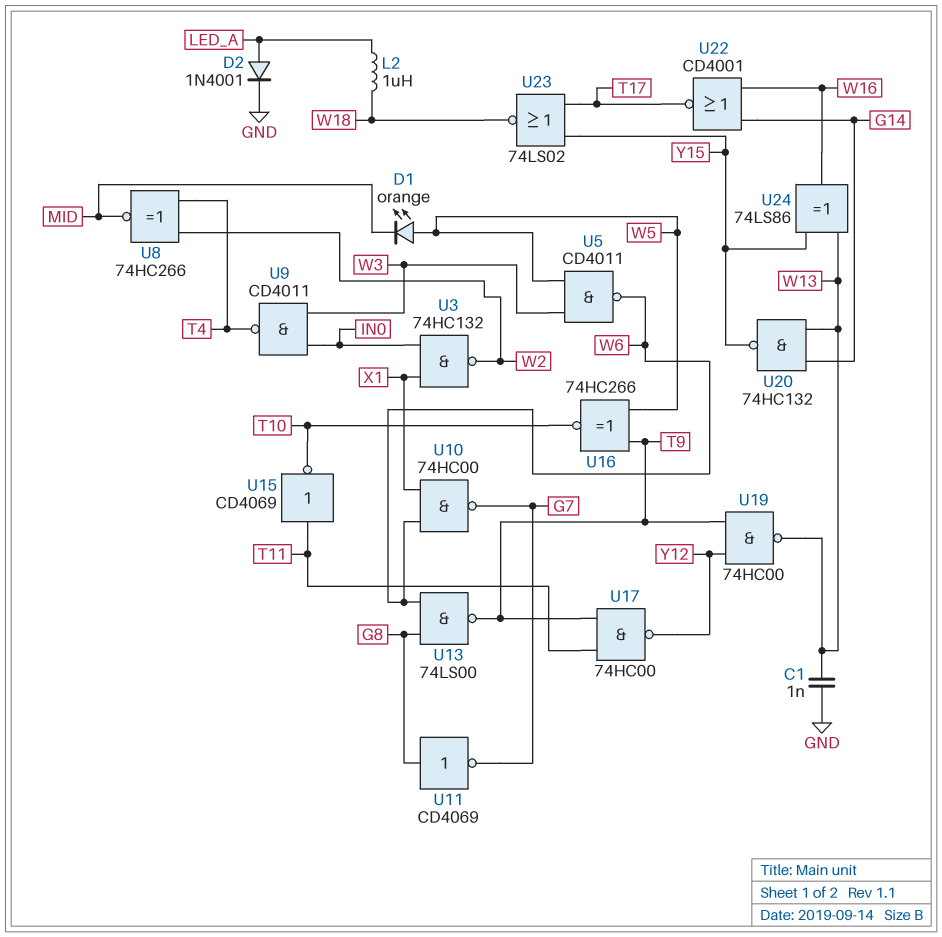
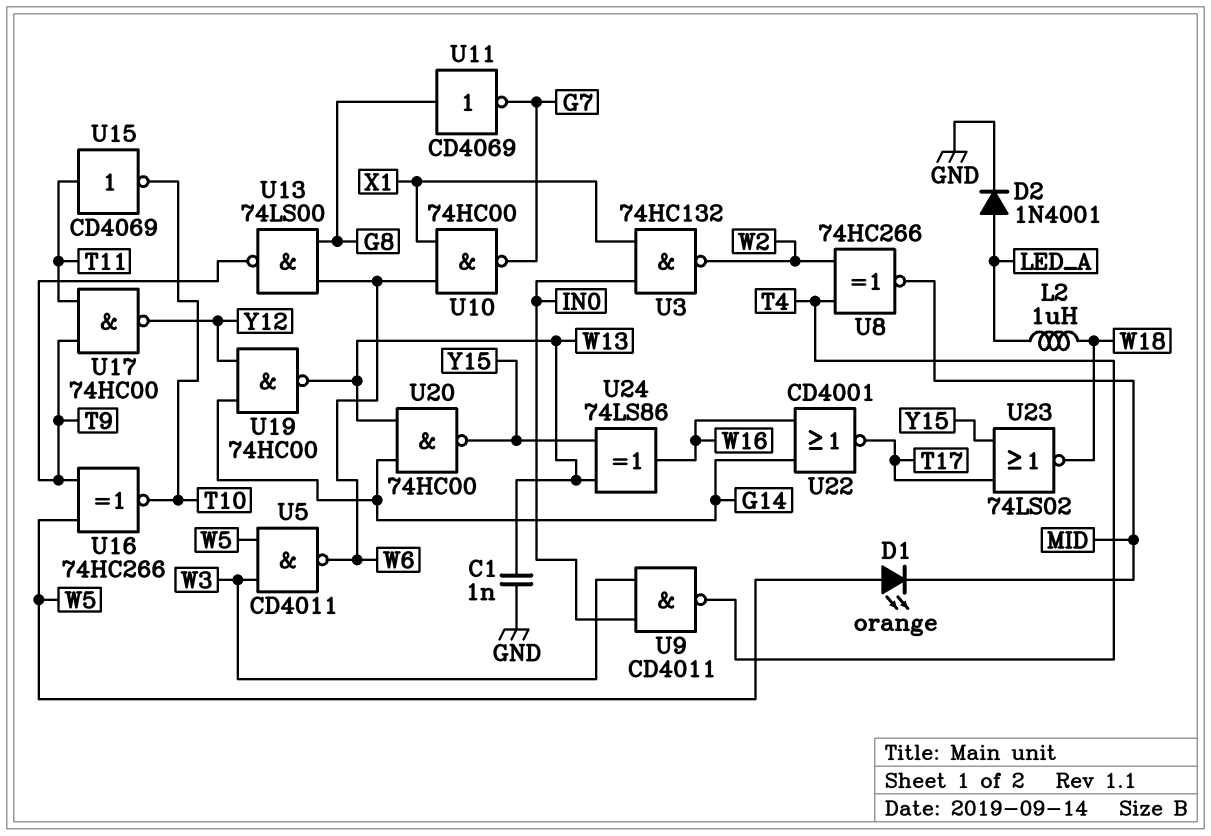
U19: NAND 74HC00 (in T9, in Y12, out W13) -> NAND 74HC00 (in G14, in Y12, out W13)
U20: NAND 74HC132 (in G14, in W13, out Y15) -> NAND 74HC00 (in G14, in W13, out Y15)

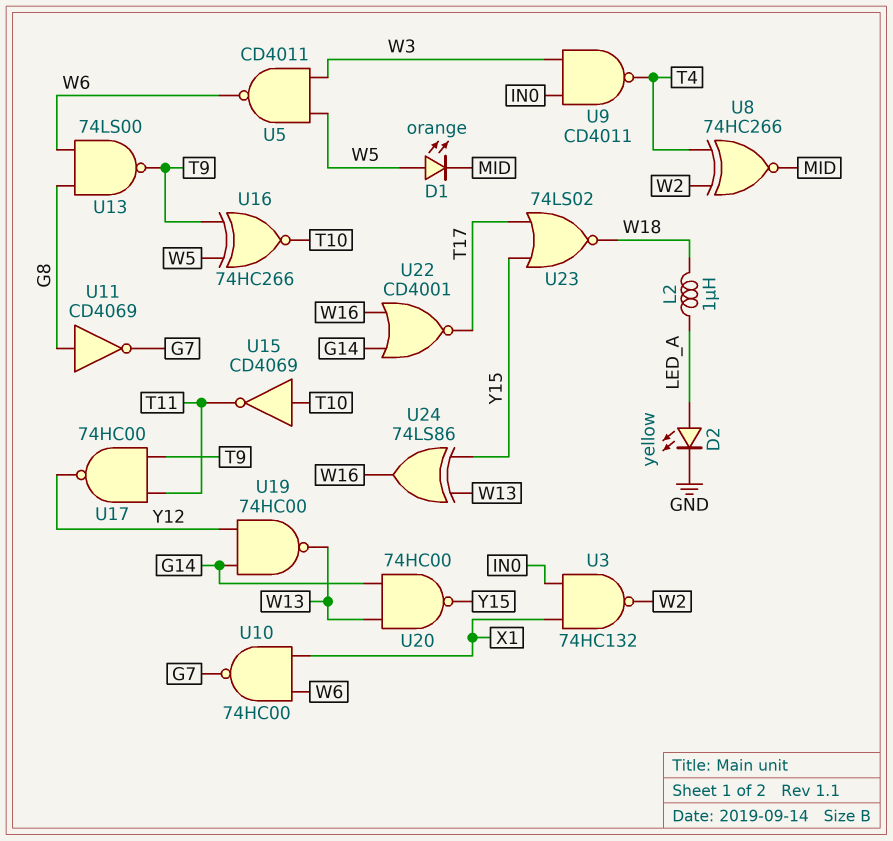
C1: 1nF (GND, W13) -> none
D2: diode 1N4001 (A LED_A, K GND) -> LED yellow (A LED_A, K GND)
U15: NOT CD4069 (in T11, out T10) -> NOT CD4069 (in T10, out T11)

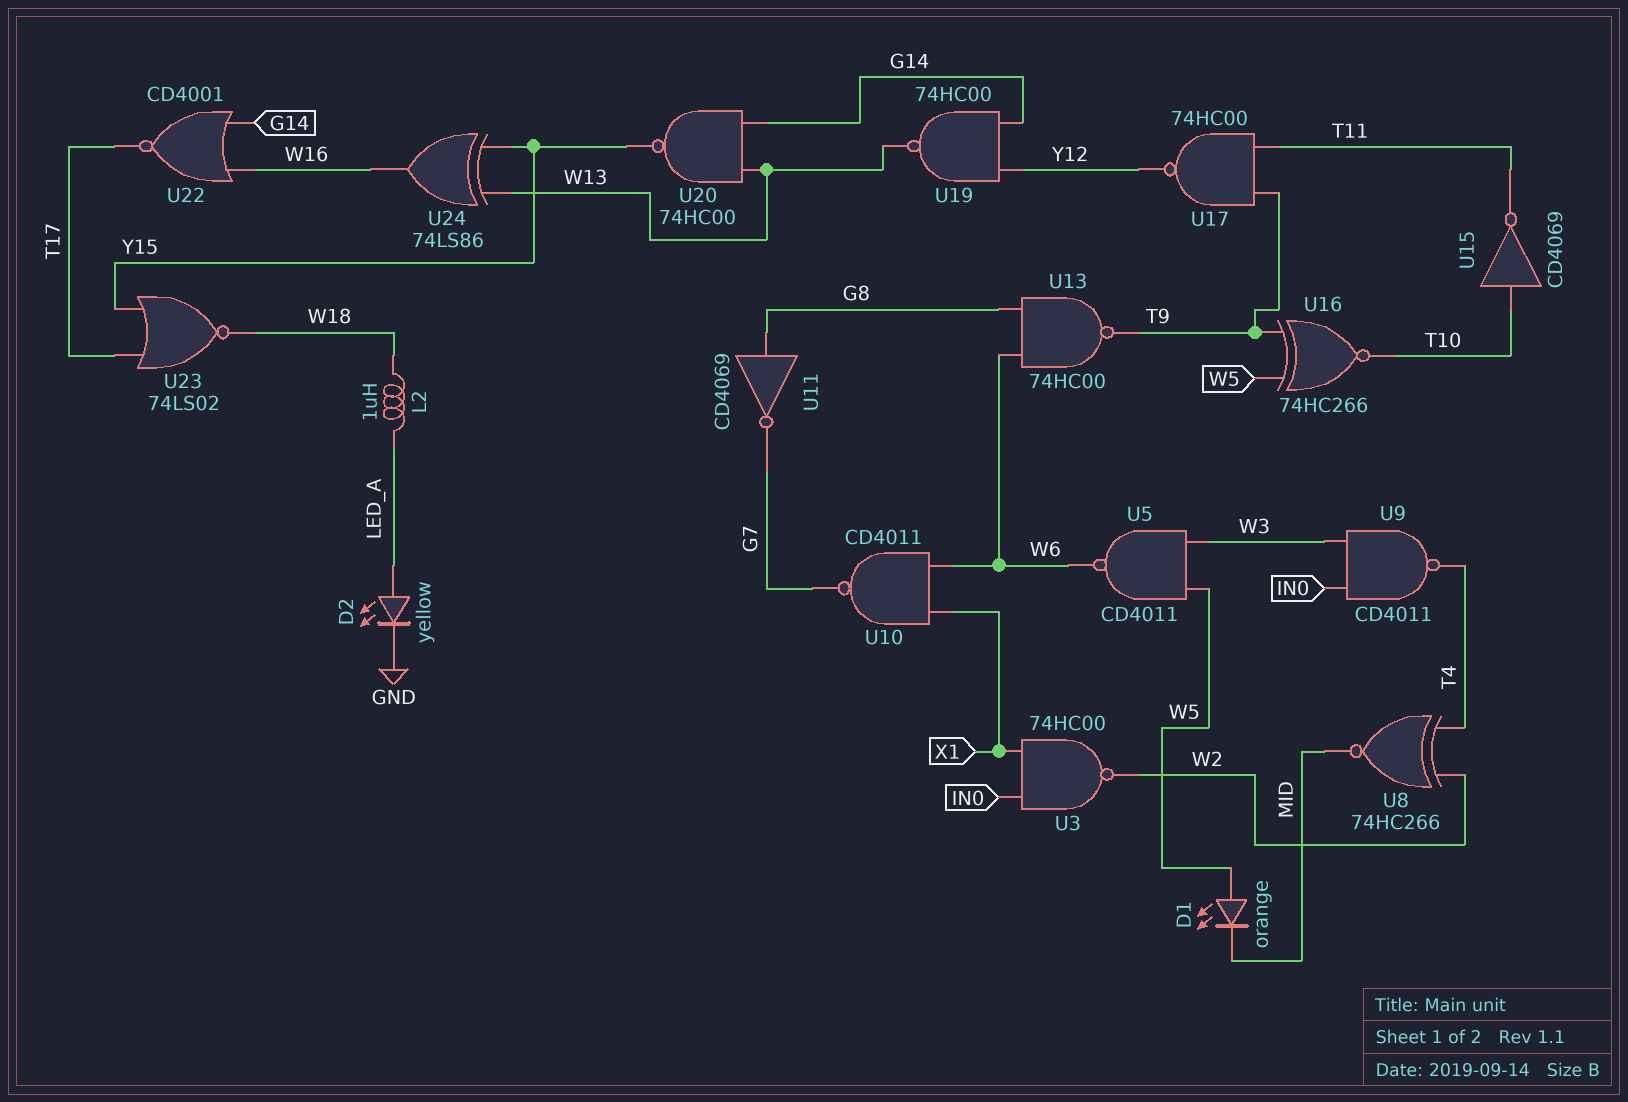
U3: NAND 74HC132 (in IN0, in X1, out W2) -> NAND 74HC00 (in IN0, in X1, out W2)
U10: NAND 74HC00 (in W6, in X1, out G7) -> NAND CD4011 (in W6, in X1, out G7)
U13: NAND 74LS00 (in G8, in W6, out T9) -> NAND 74HC00 (in G8, in W6, out T9)

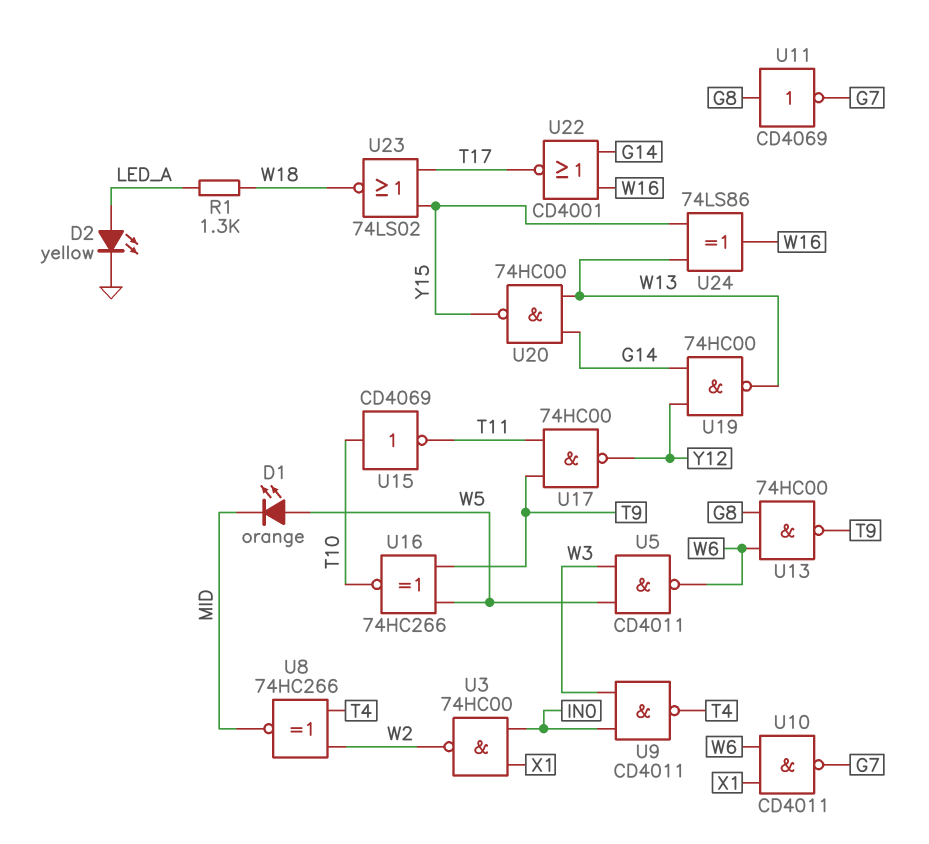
L2: 1uH (LED_A, W18) -> none
R1: none -> 1.3k (LED_A, W18)

